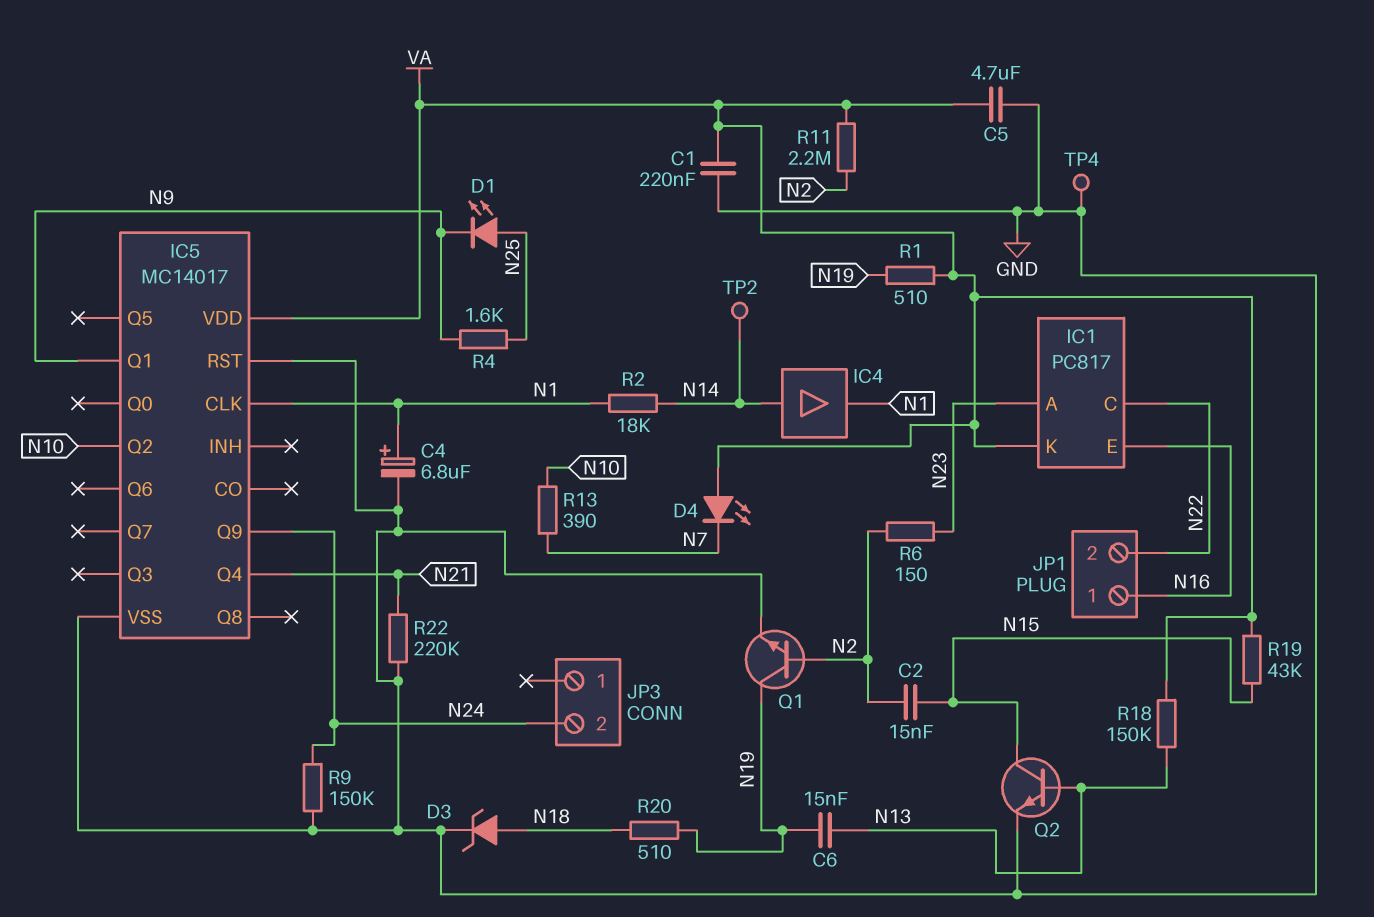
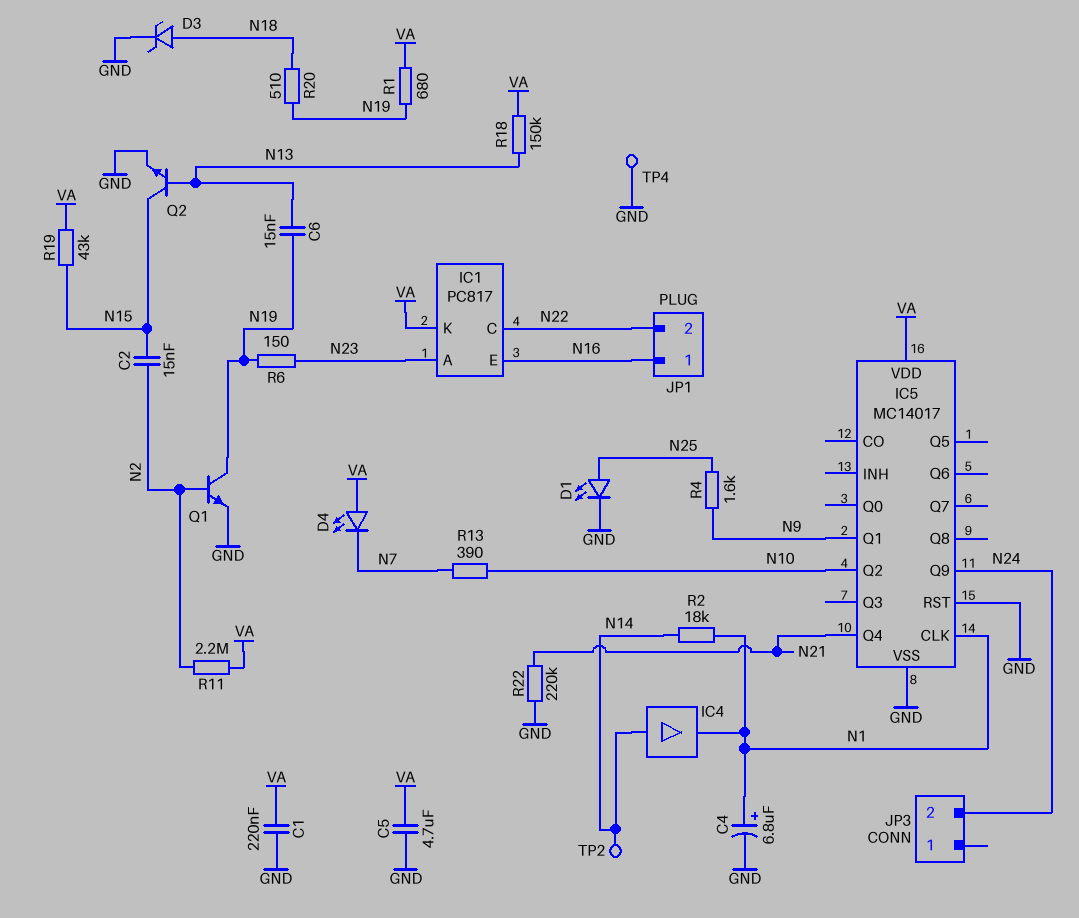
D1: LED (A N25, K N9) -> LED (A N25, K GND)
R1: 510 (N19, VA) -> 680 (N19, VA)
R6: 150 (N2, N23) -> 150 (N19, N23)
R9: 150k (GND, N24) -> none

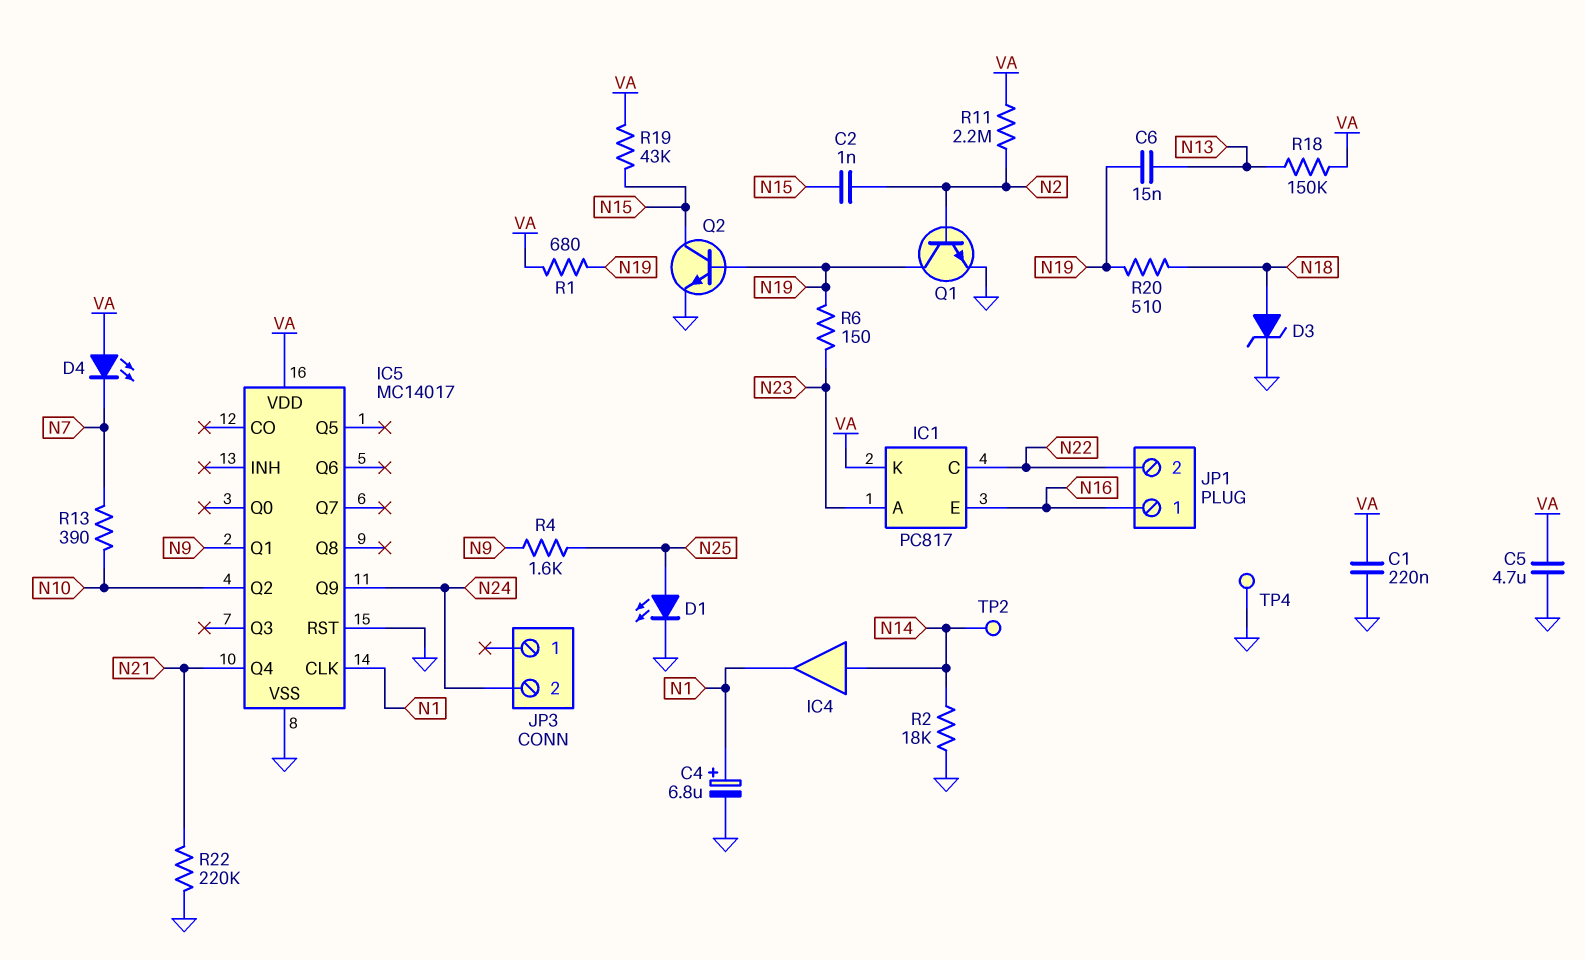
C2: 15nF (N2, N15) -> 1nF (N2, N15)
Q2: NPN (B N13, C N15, E GND) -> NPN (B N19, C N15, E GND)
R2: 18k (N1, N14) -> 18k (GND, N14)

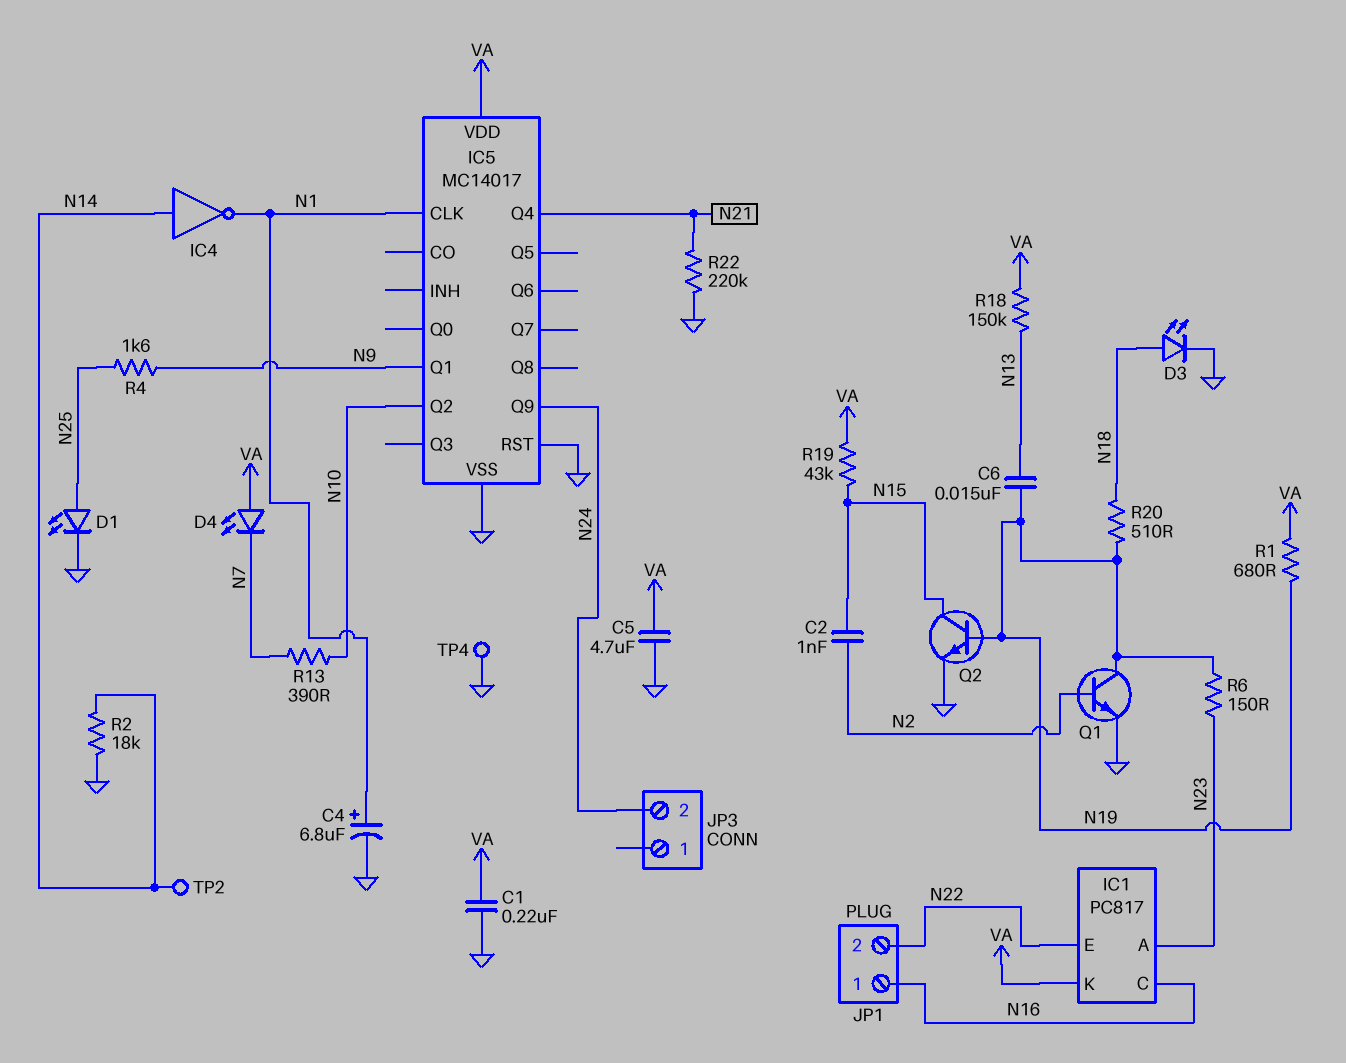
D3: zener (A N18, K GND) -> LED (A N18, K GND)
IC1 pin C: N22 -> N16
IC1 pin E: N16 -> N22
IC4: buffer (in N14, out N1) -> NOT (in N14, out N1)
R11: 2.2M (N2, VA) -> none

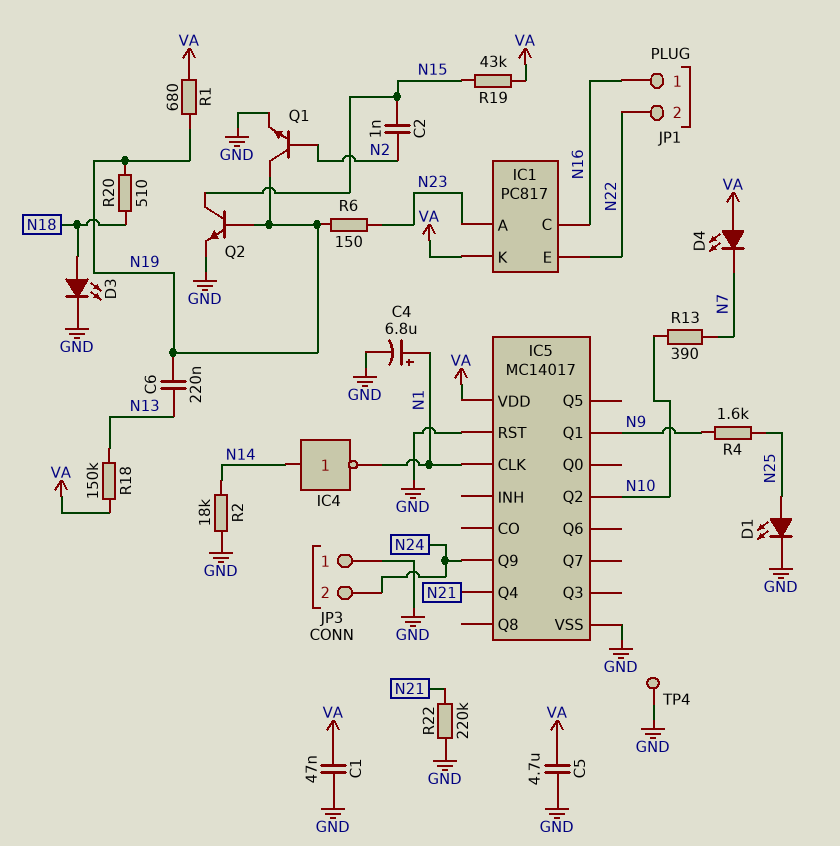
C1: 220nF (GND, VA) -> 47nF (GND, VA)
C6: 15nF (N13, N19) -> 220nF (N13, N19)
JP3 pin 1: none -> GND
TP2: test point (N14) -> none

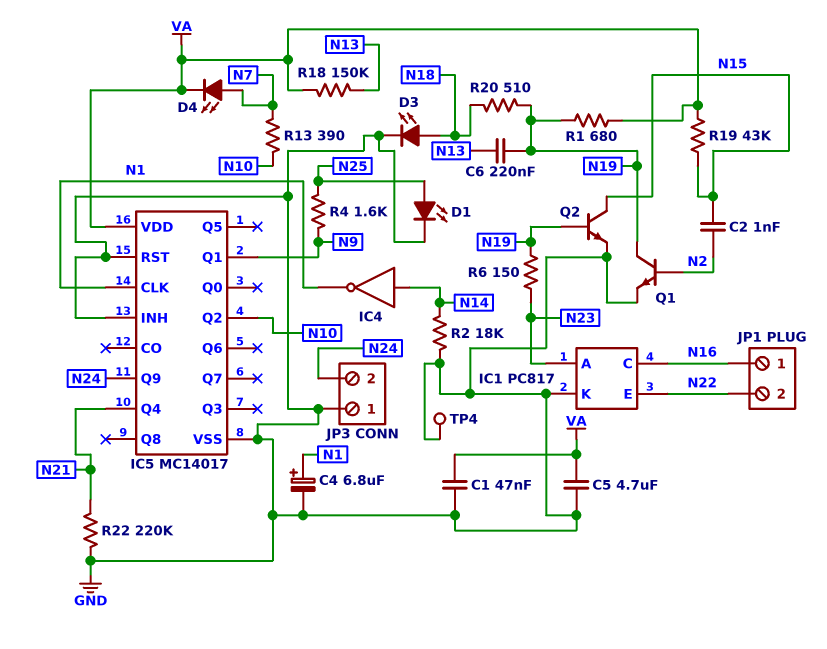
D4: LED (A VA, K N7) -> LED (A N7, K VA)
IC1 pin K: VA -> GND
IC5 pin INH: none -> GND

